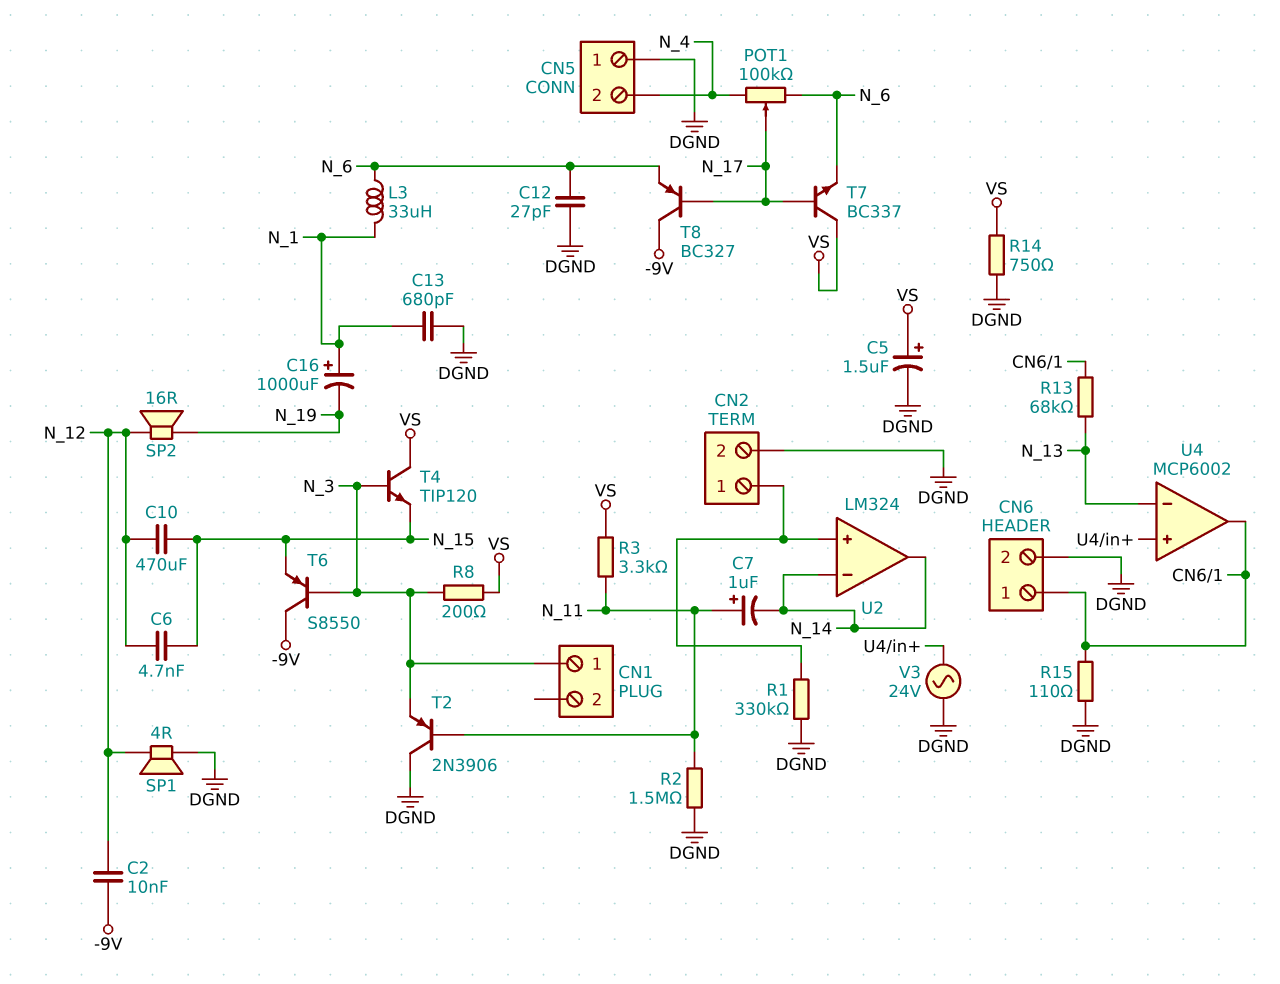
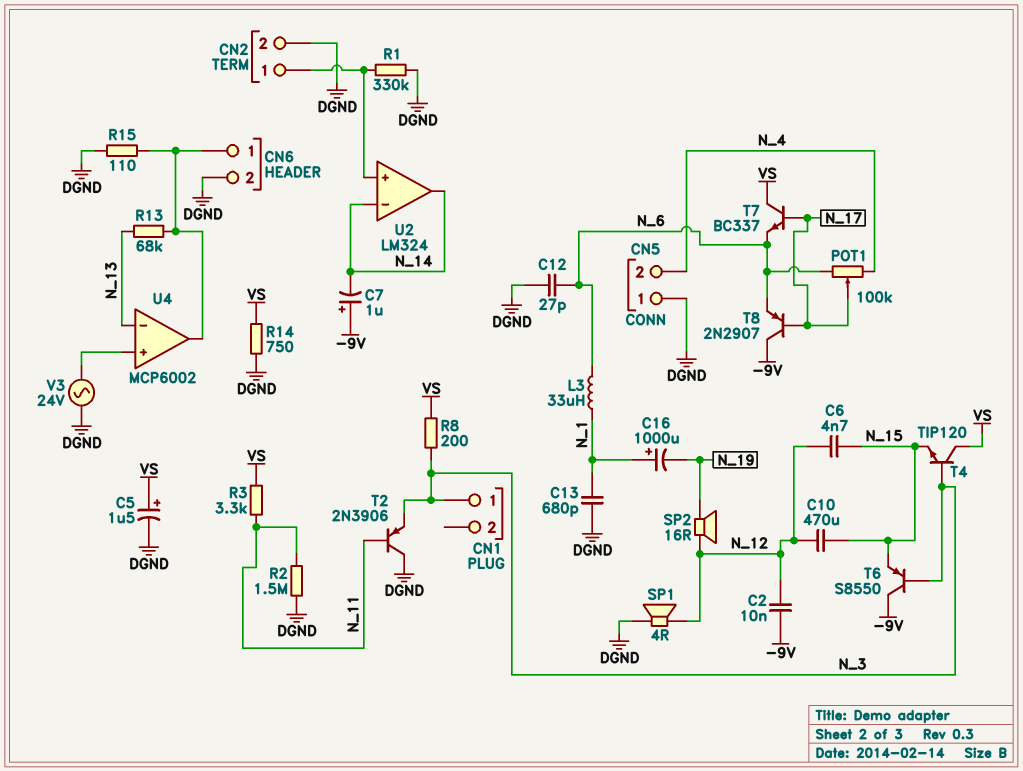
C7: 1uF (plus N_11, minus N_14) -> 1uF (plus -9V, minus N_14)
T8: PNP BC327 (B N_17, C -9V, E N_6) -> PNP 2N2907 (B N_17, C -9V, E N_6)

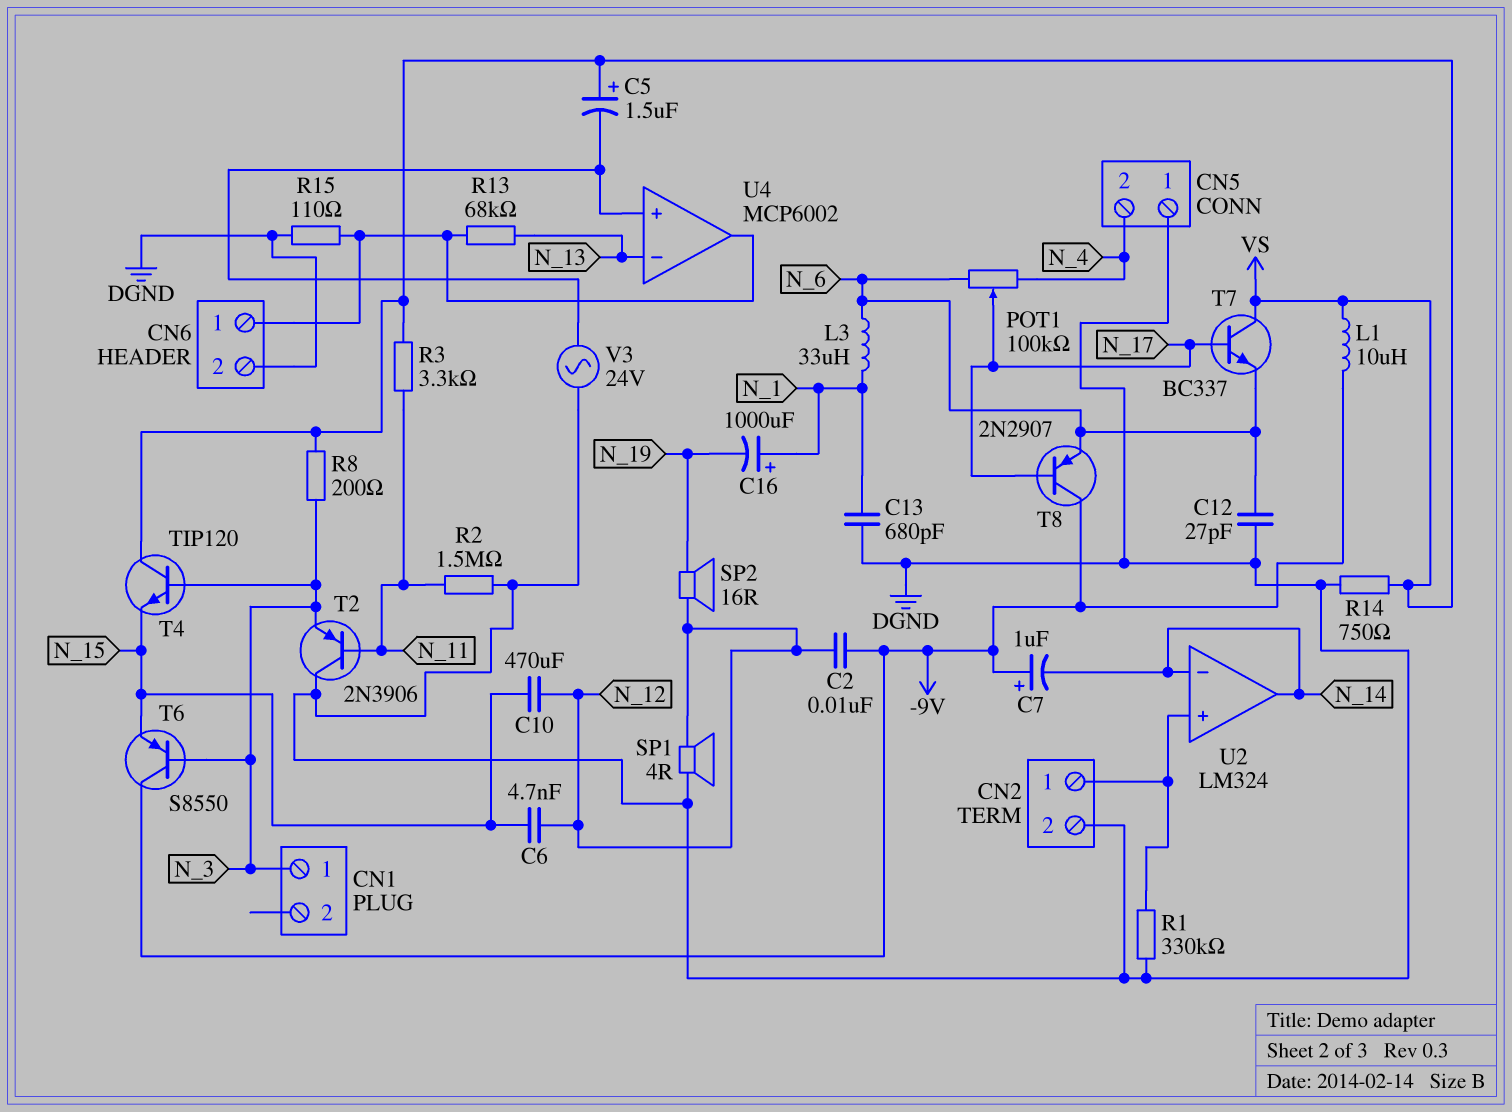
C5: 1.5uF (plus VS, minus DGND) -> 1.5uF (plus VS, minus U4/in+)
L1: none -> 10uH (-9V, VS)

